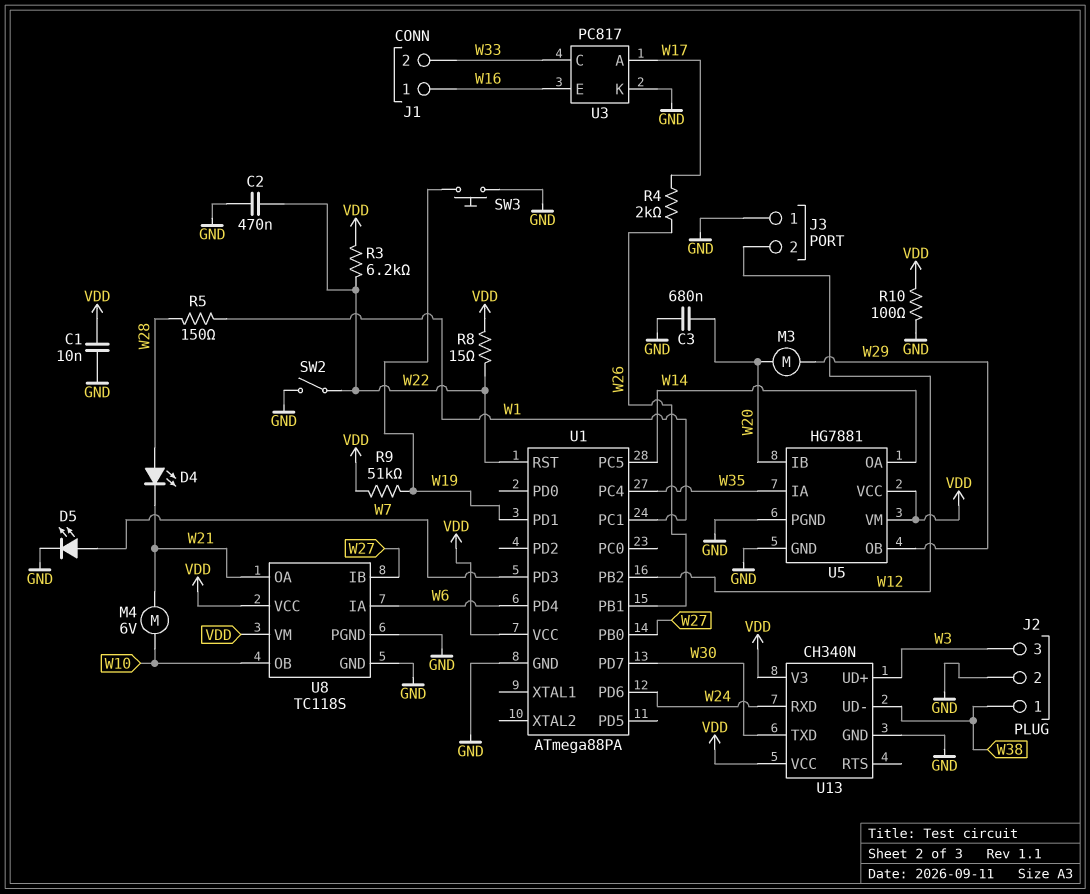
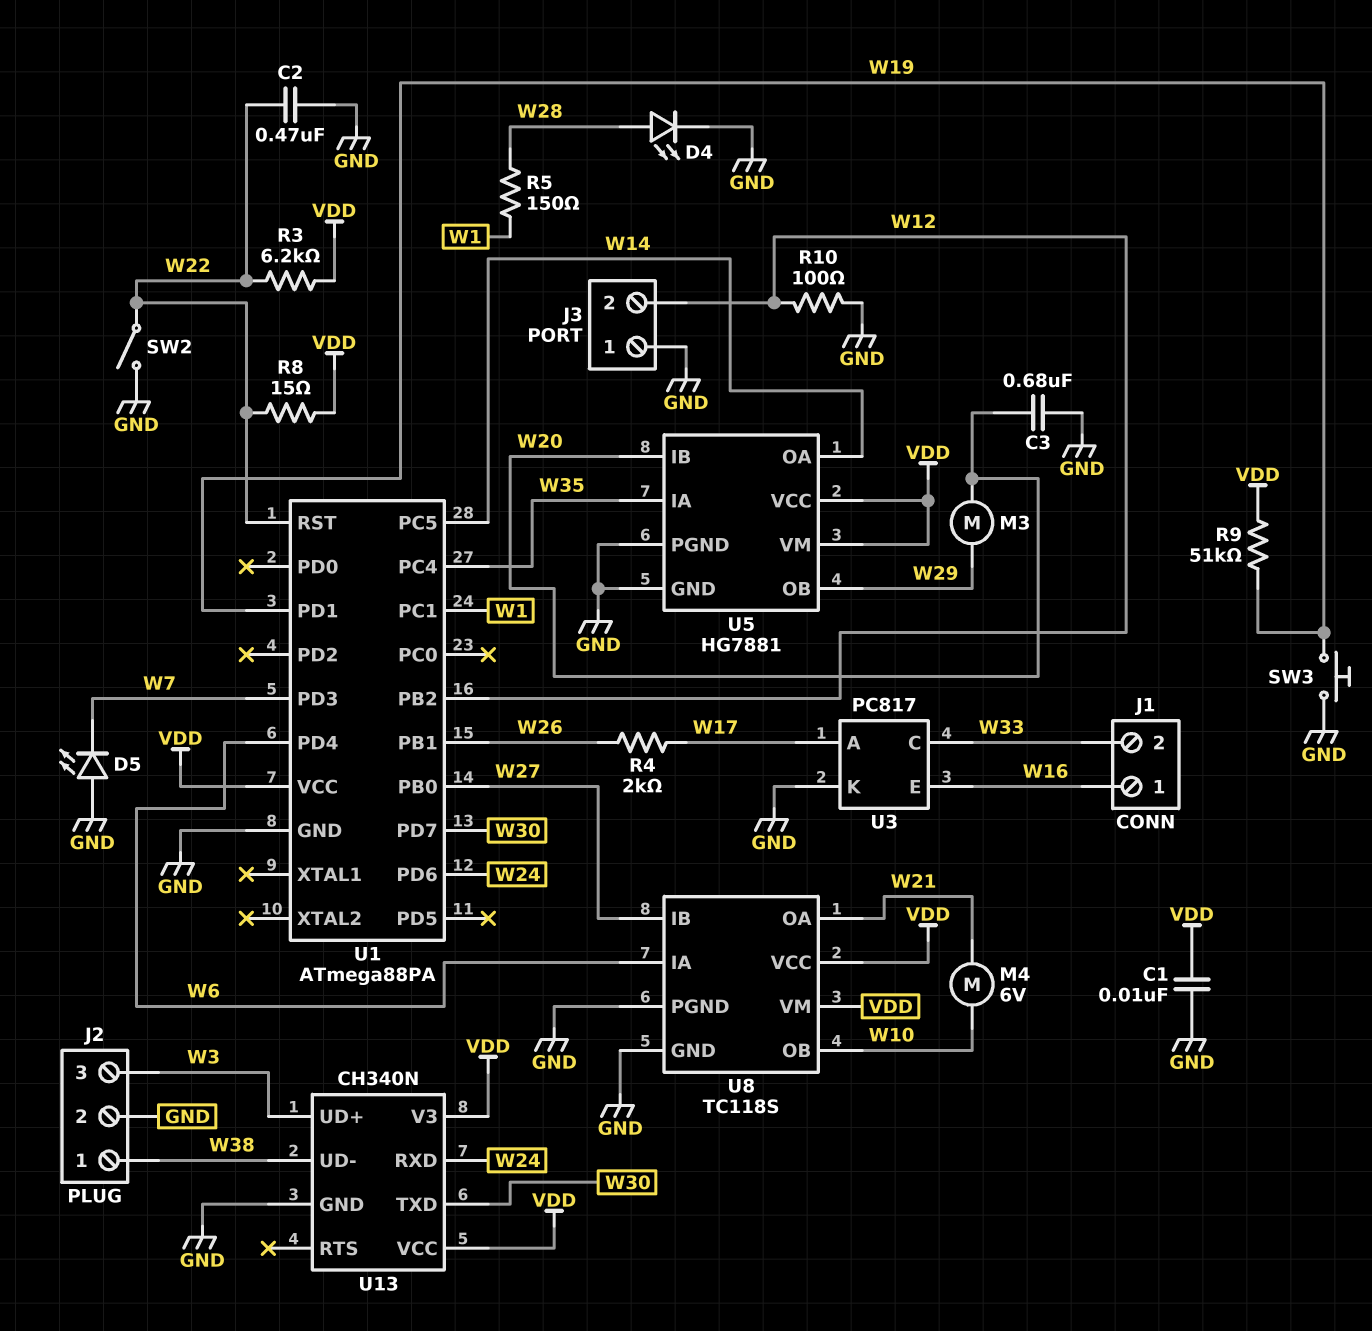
D4: LED (A W28, K W21) -> LED (A W28, K GND)
D5: LED (A W7, K GND) -> LED (A GND, K W7)
R10: 100 (GND, VDD) -> 100 (GND, W12)

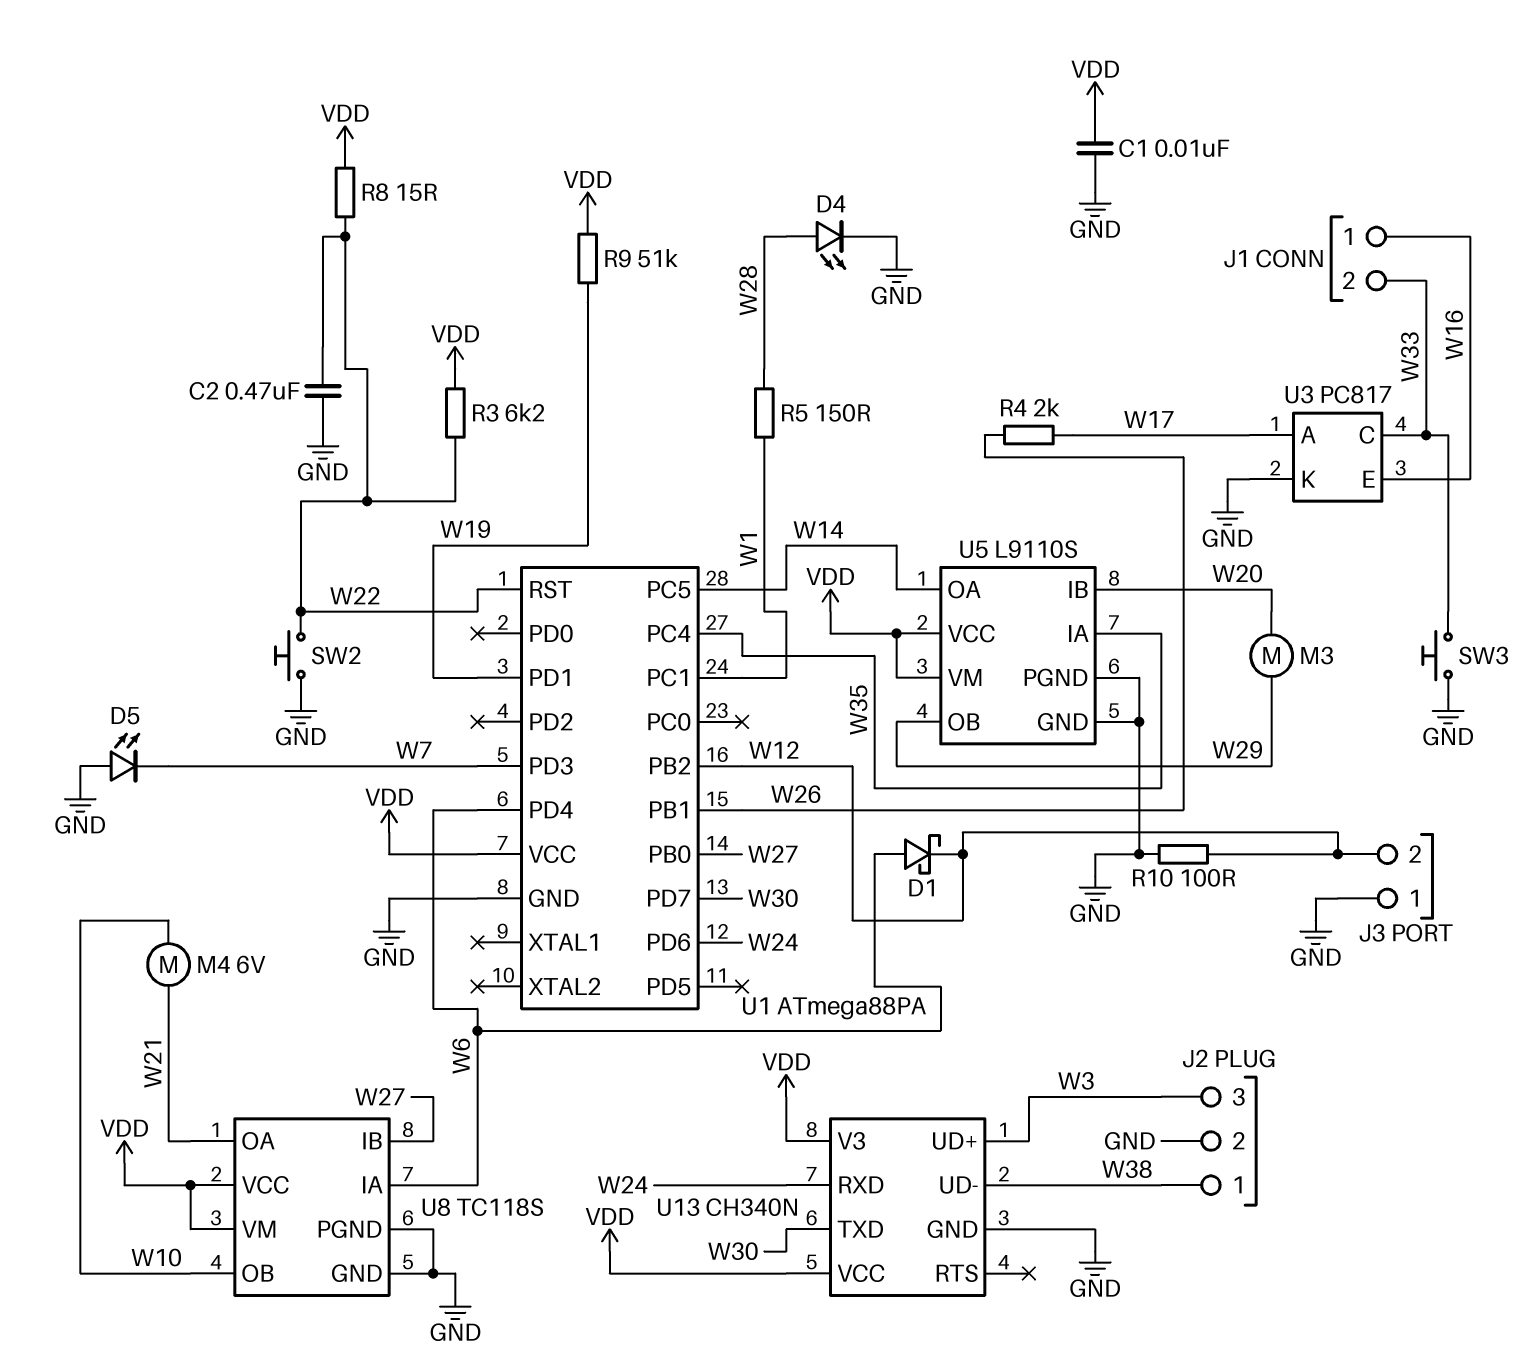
C3: 680nF (GND, W20) -> none
D1: none -> schottky (A W6, K W12)
SW2: switch (GND, W22) -> button (GND, W22)
SW3: button (GND, W19) -> button (GND, W33)
U5: HG7881 -> L9110S

